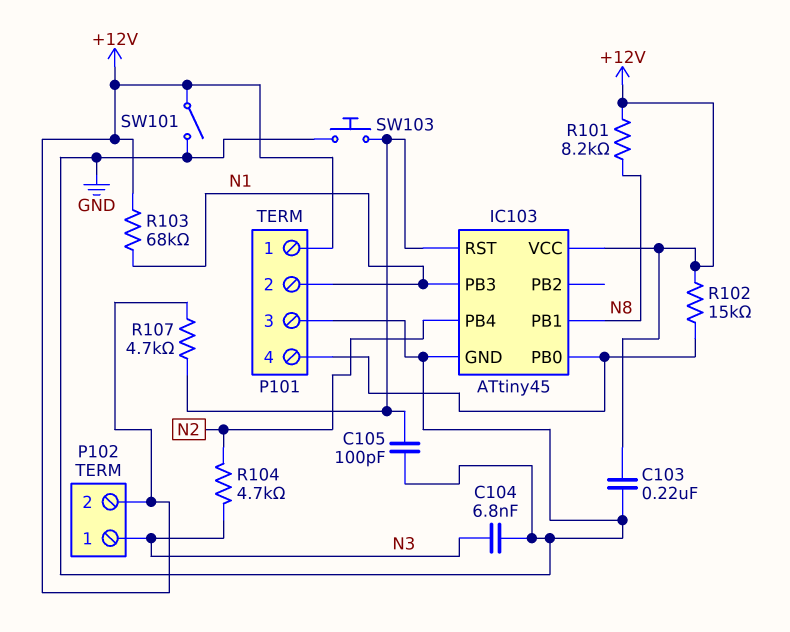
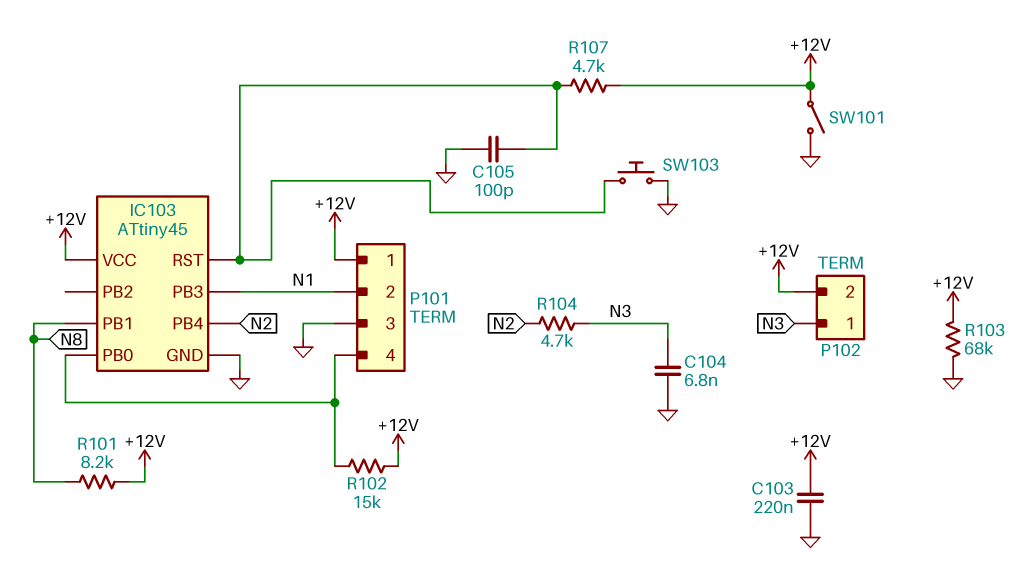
R103: 68k (+12V, N1) -> 68k (+12V, GND)

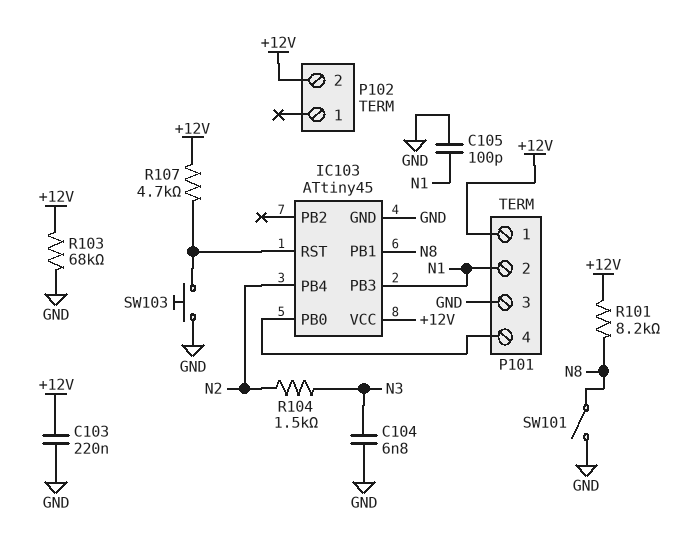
C105: 100pF (GND, IC103/RST) -> 100pF (GND, N1)
P102 pin 1: N3 -> none
R102: 15k (+12V, IC103/PB0) -> none
R104: 4.7k (N2, N3) -> 1.5k (N2, N3)
SW101: switch (+12V, GND) -> switch (GND, N8)

